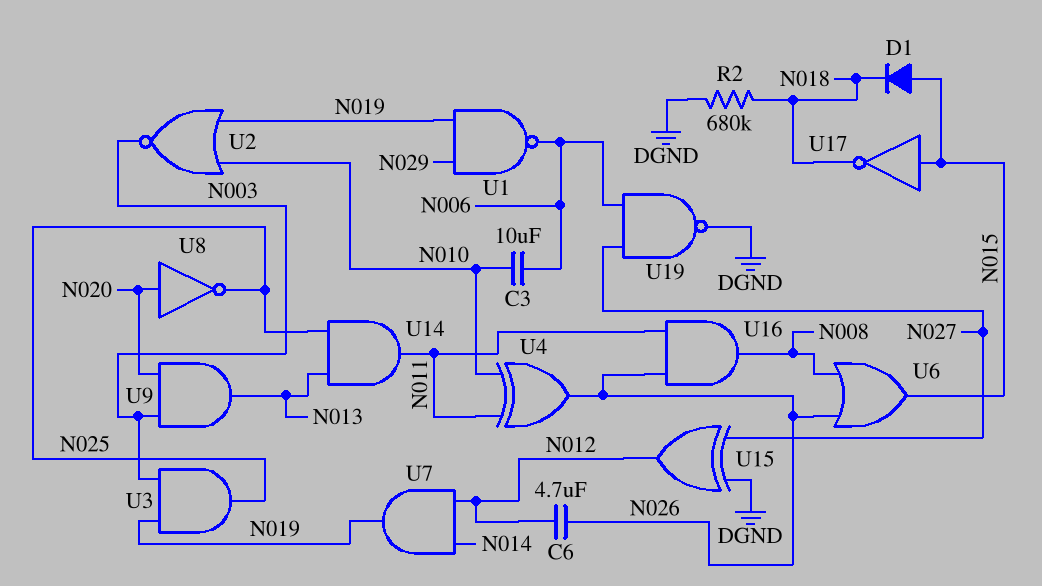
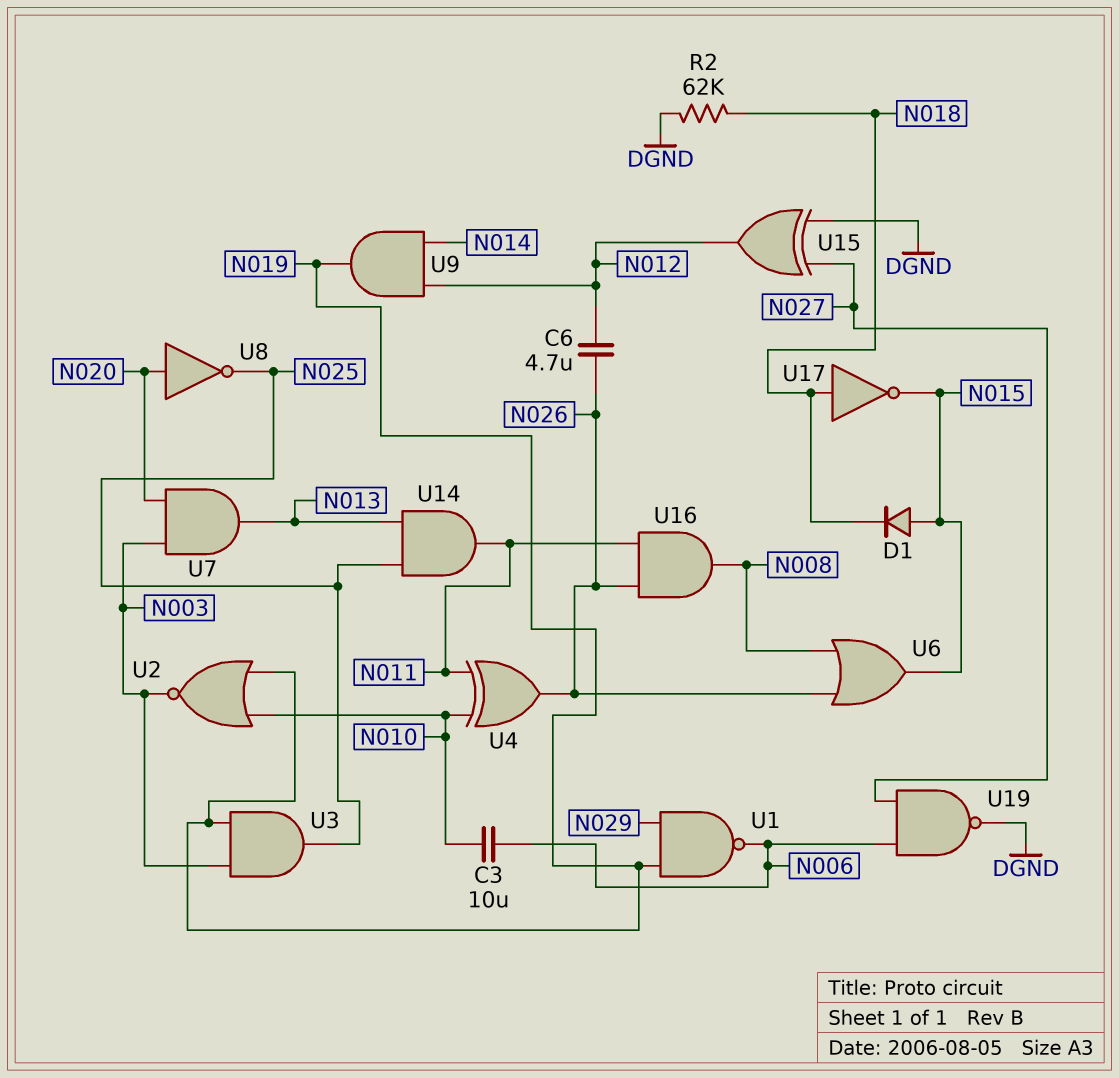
R2: 680k (DGND, N018) -> 62k (DGND, N018)
U7: AND (in N012, in N014, out N019) -> AND (in N003, in N020, out N013)
U9: AND (in N003, in N020, out N013) -> AND (in N012, in N014, out N019)
U17: NOT (in N015, out N018) -> NOT (in N018, out N015)

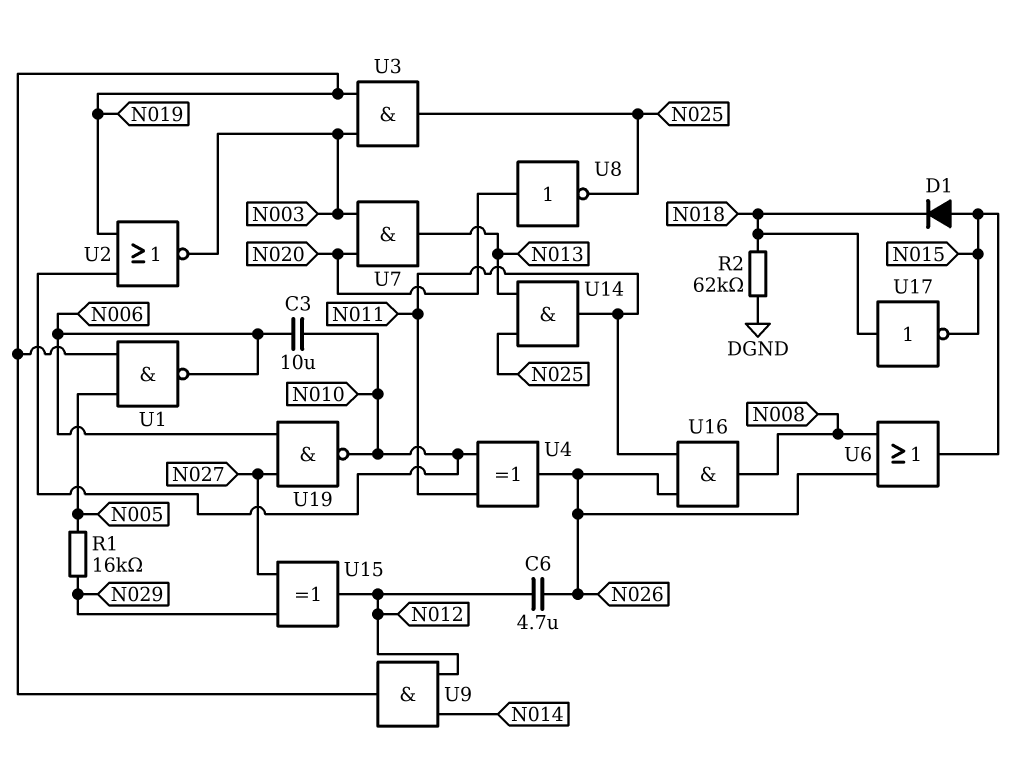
R1: none -> 16k (N005, N029)
U1: NAND (in N019, in N029, out N006) -> NAND (in N005, in N019, out N006)
U15: XOR (in DGND, in N027, out N012) -> XOR (in N027, in N029, out N012)
U19: NAND (in N006, in N027, out DGND) -> NAND (in N006, in N027, out N010)

